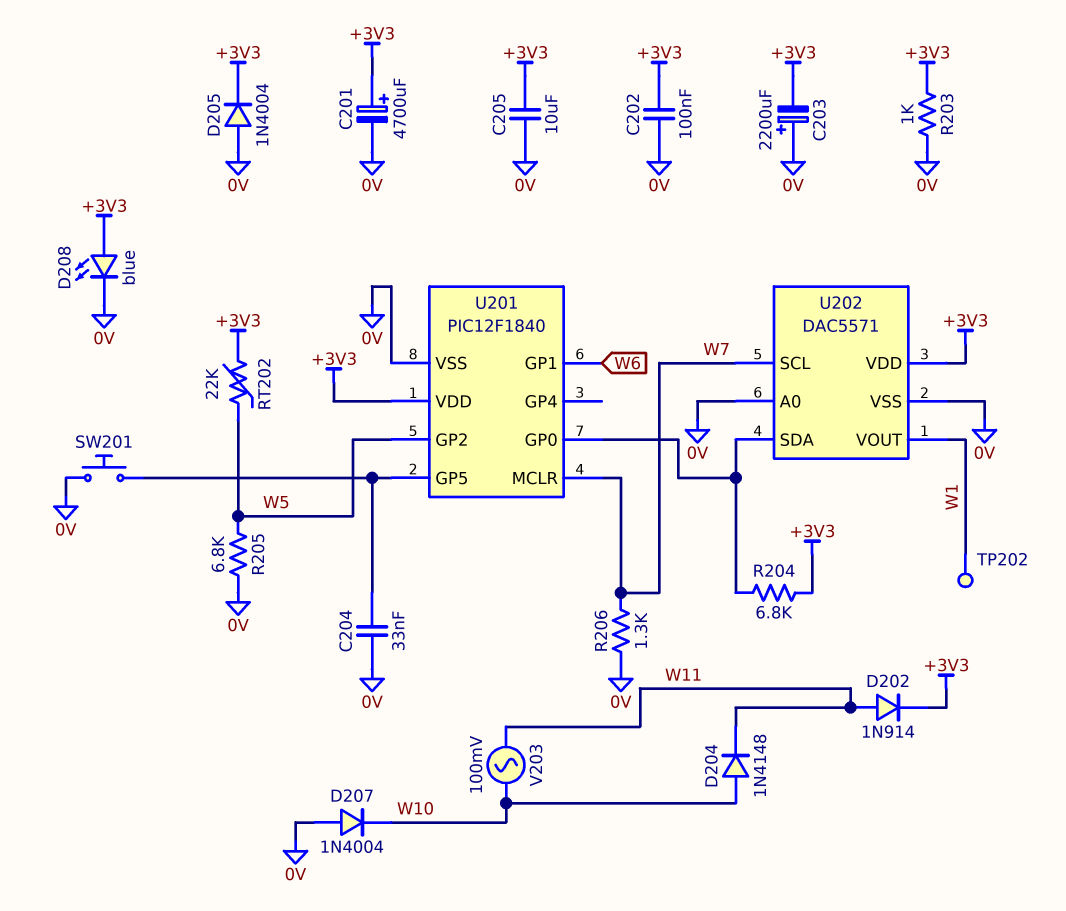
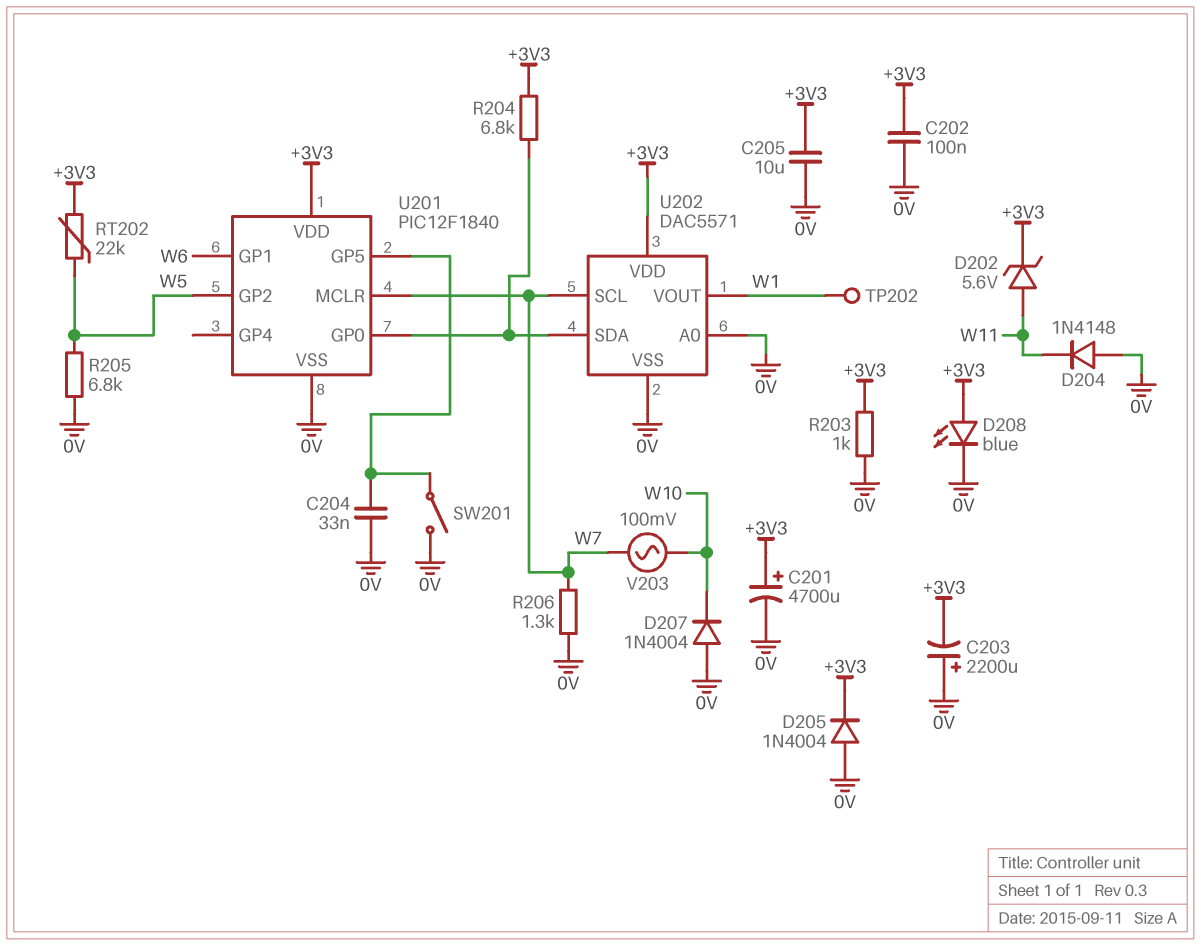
D202: diode 1N914 (A W11, K +3V3) -> zener 5.6V (A W11, K +3V3)
D204: diode 1N4148 (A W10, K W11) -> diode 1N4148 (A 0V, K W11)
SW201: button (0V, U201/GP5) -> switch (0V, U201/GP5)
V203: AC 100mV (W10, W11) -> AC 100mV (W7, W10)

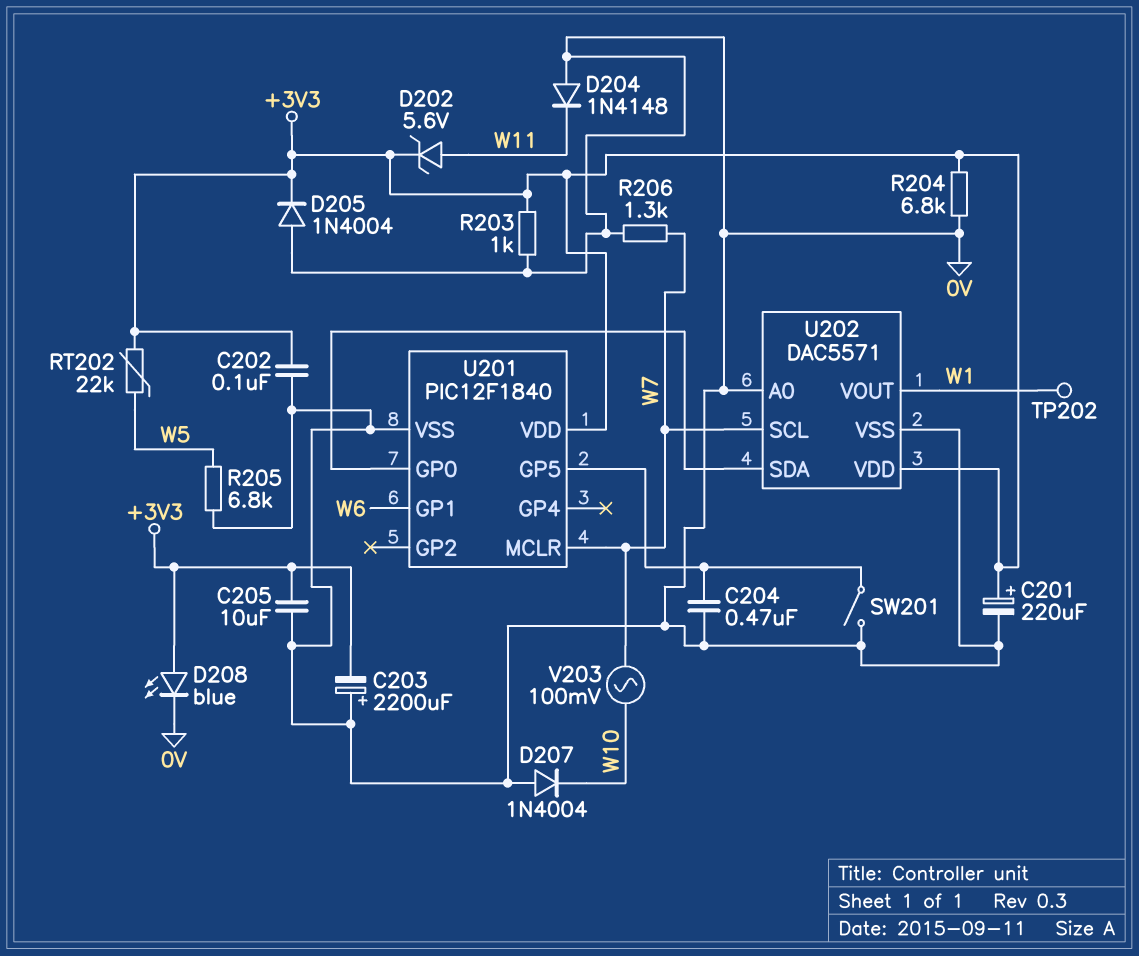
C201: 4700uF (plus +3V3, minus 0V) -> 220uF (plus +3V3, minus 0V)
C204: 33nF (0V, U201/GP5) -> 470nF (0V, U201/GP5)
R204: 6.8k (+3V3, U201/GP0) -> 6.8k (+3V3, 0V)
U201 pin GP2: W5 -> none

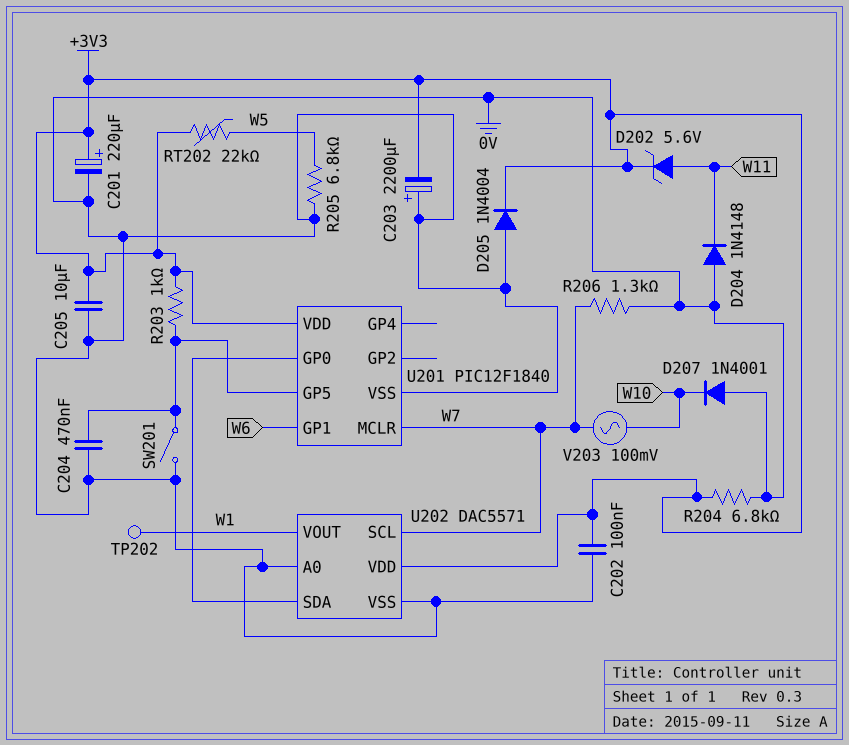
D207: diode 1N4004 (A 0V, K W10) -> diode 1N4001 (A 0V, K W10)
D208: LED blue (A +3V3, K 0V) -> none
R203: 1k (+3V3, 0V) -> 1k (+3V3, U201/GP5)

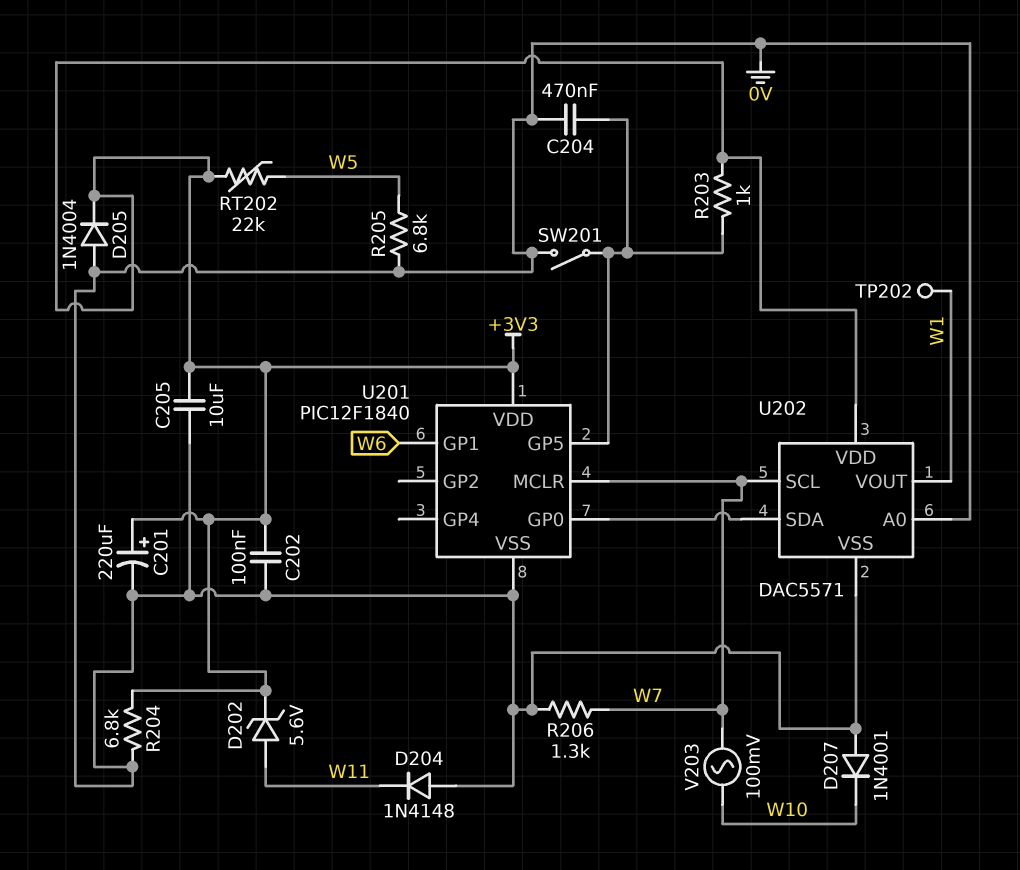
C203: 2200uF (plus 0V, minus +3V3) -> none

